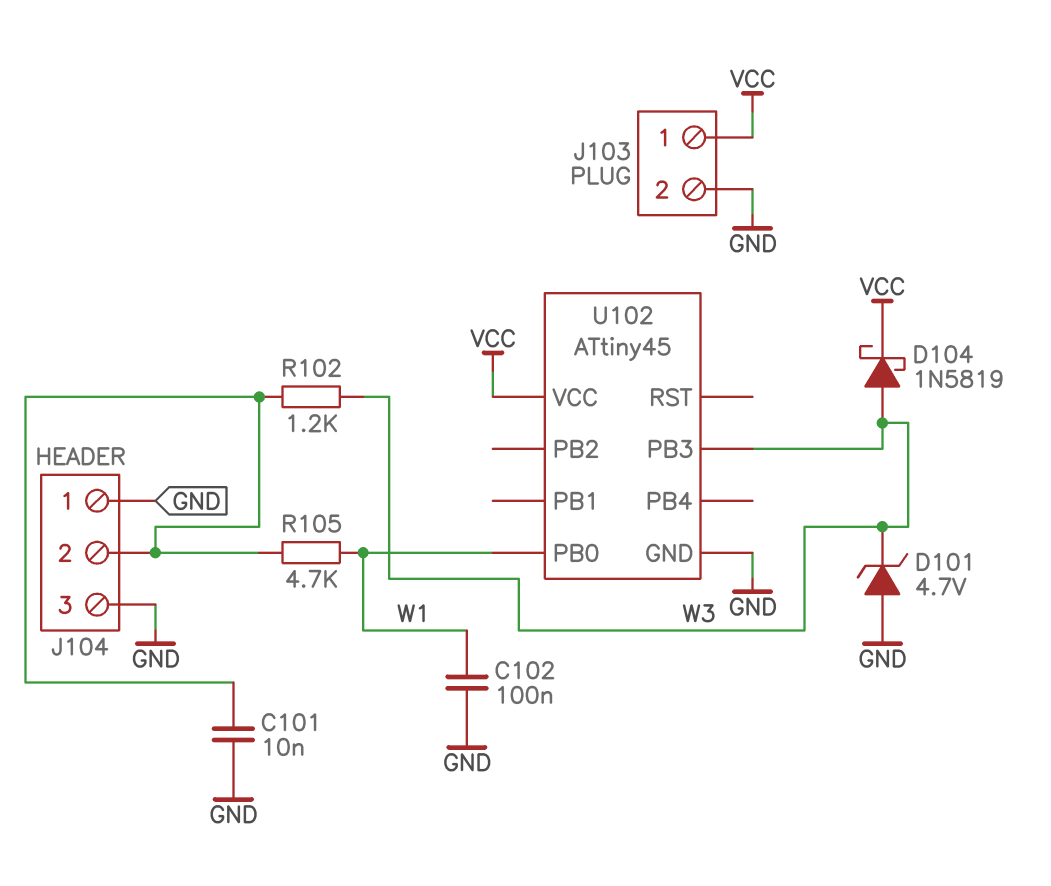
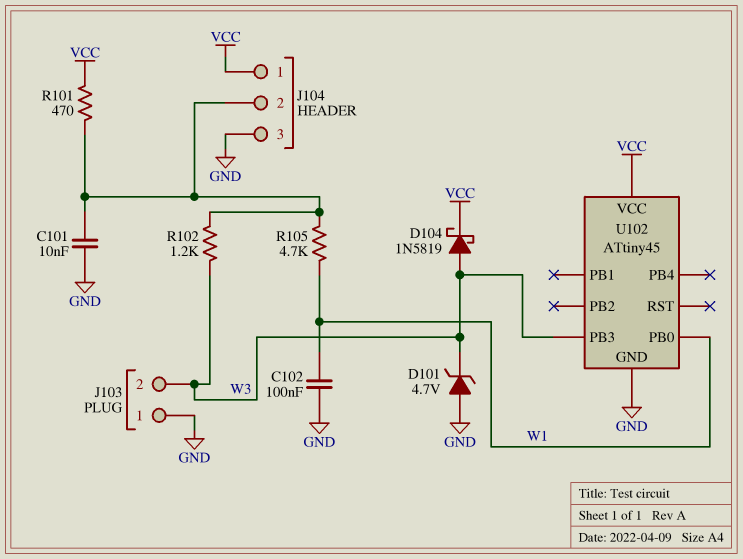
J103 pin 1: VCC -> GND
J103 pin 2: GND -> W3
J104 pin 1: GND -> VCC
R101: none -> 470 (J104/2, VCC)

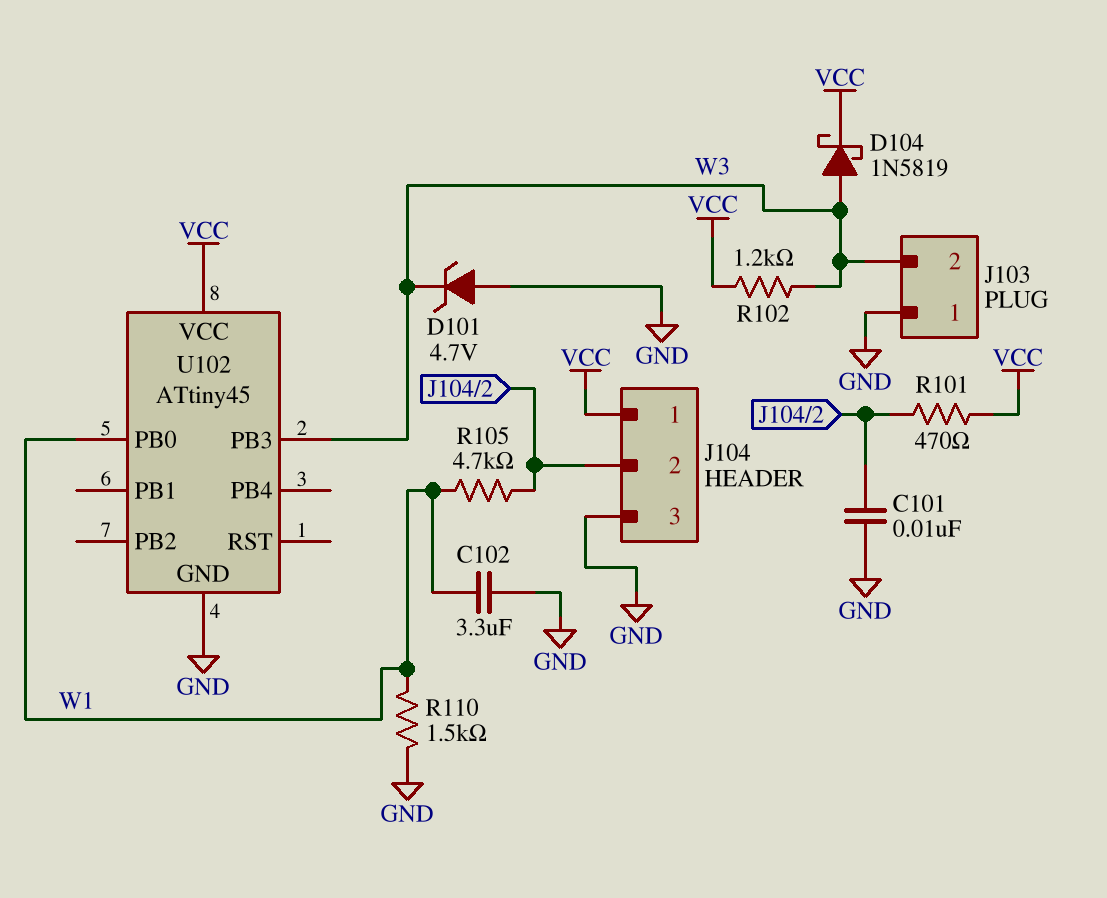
C102: 100nF (GND, W1) -> 3.3uF (GND, W1)
R102: 1.2k (J104/2, W3) -> 1.2k (VCC, W3)
R110: none -> 1.5k (GND, W1)

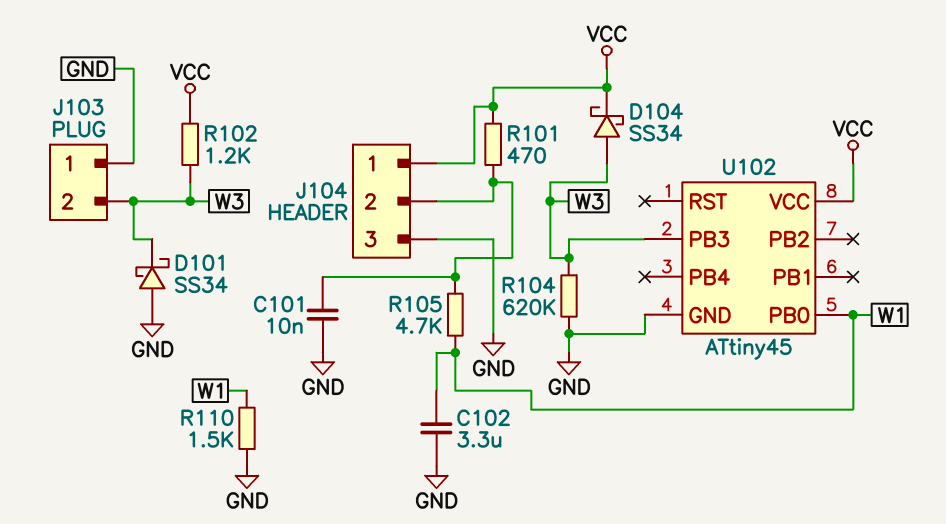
D101: zener 4.7V (A GND, K W3) -> schottky SS34 (A GND, K W3)
D104: schottky 1N5819 (A W3, K VCC) -> schottky SS34 (A W3, K VCC)
R104: none -> 620k (GND, W3)

